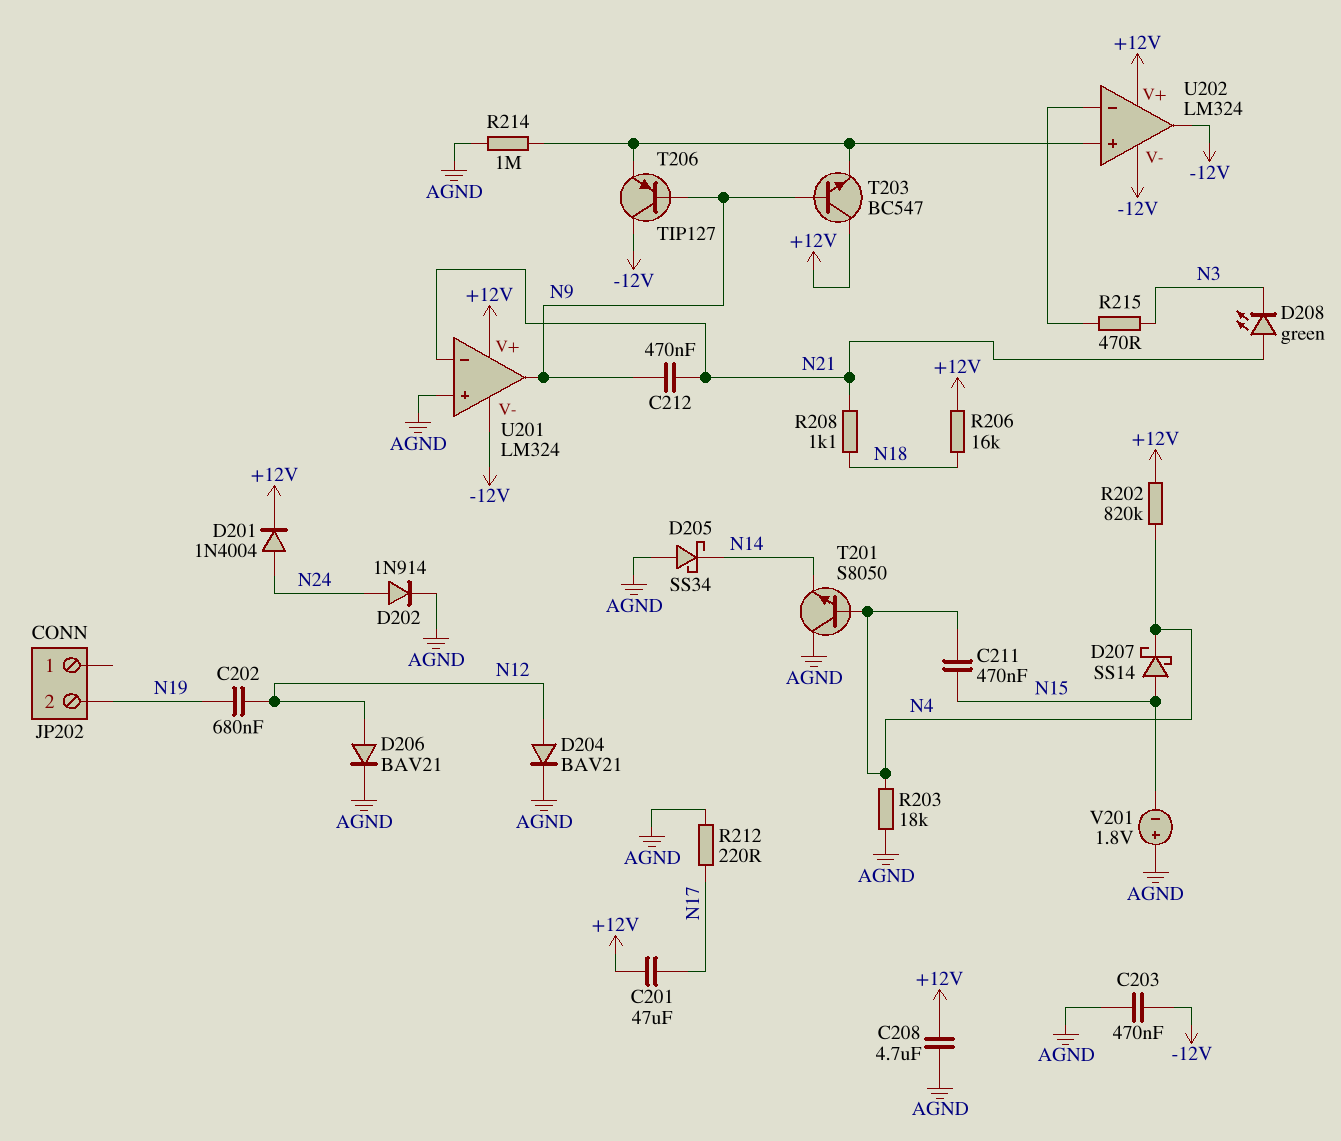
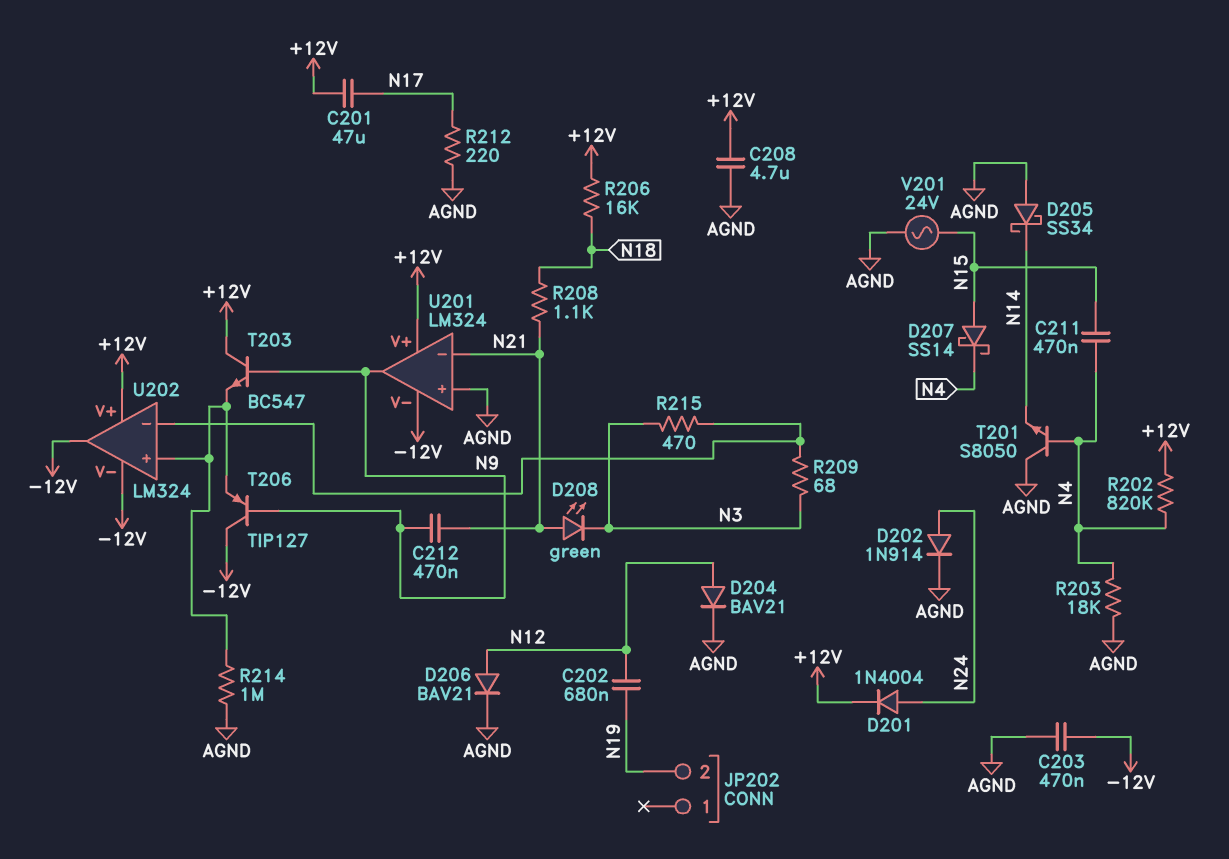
R209: none -> 68 (N3, U202/in-)
V201: 1.8V (plus AGND, minus N15) -> AC 24V (AGND, N15)

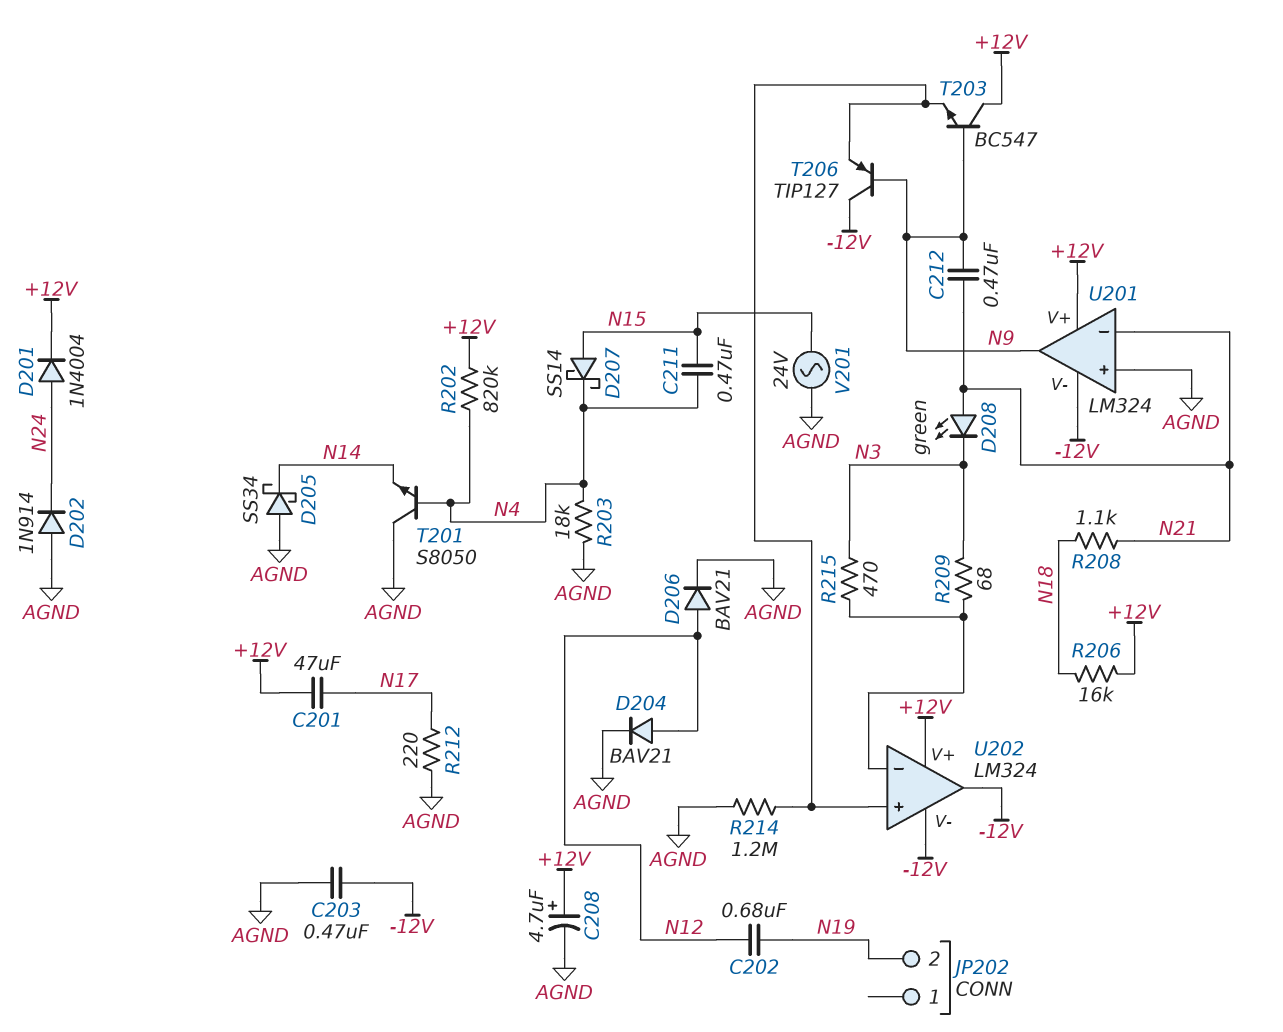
C208: 4.7uF (+12V, AGND) -> 4.7uF (plus +12V, minus AGND)
D202: diode 1N914 (A N24, K AGND) -> diode 1N914 (A AGND, K N24)
R214: 1M (AGND, U202/in+) -> 1.2M (AGND, U202/in+)

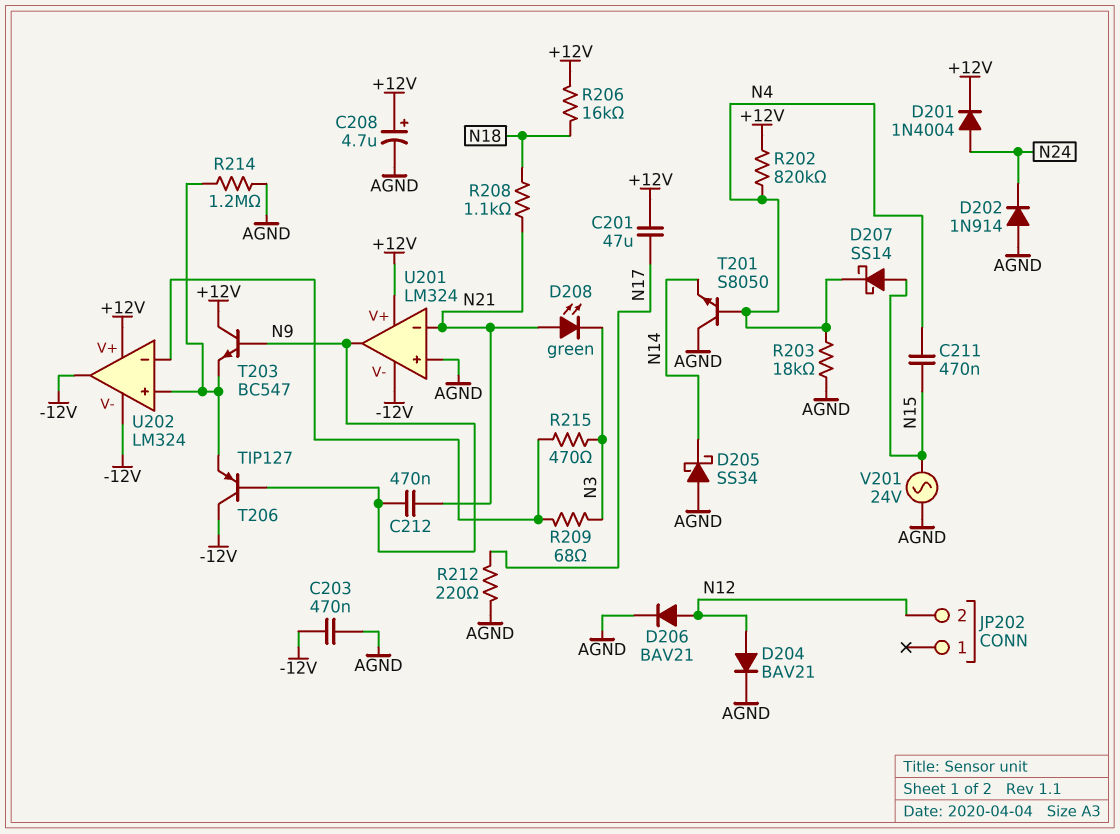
C202: 680nF (N12, N19) -> none
JP202 pin 2: N19 -> N12

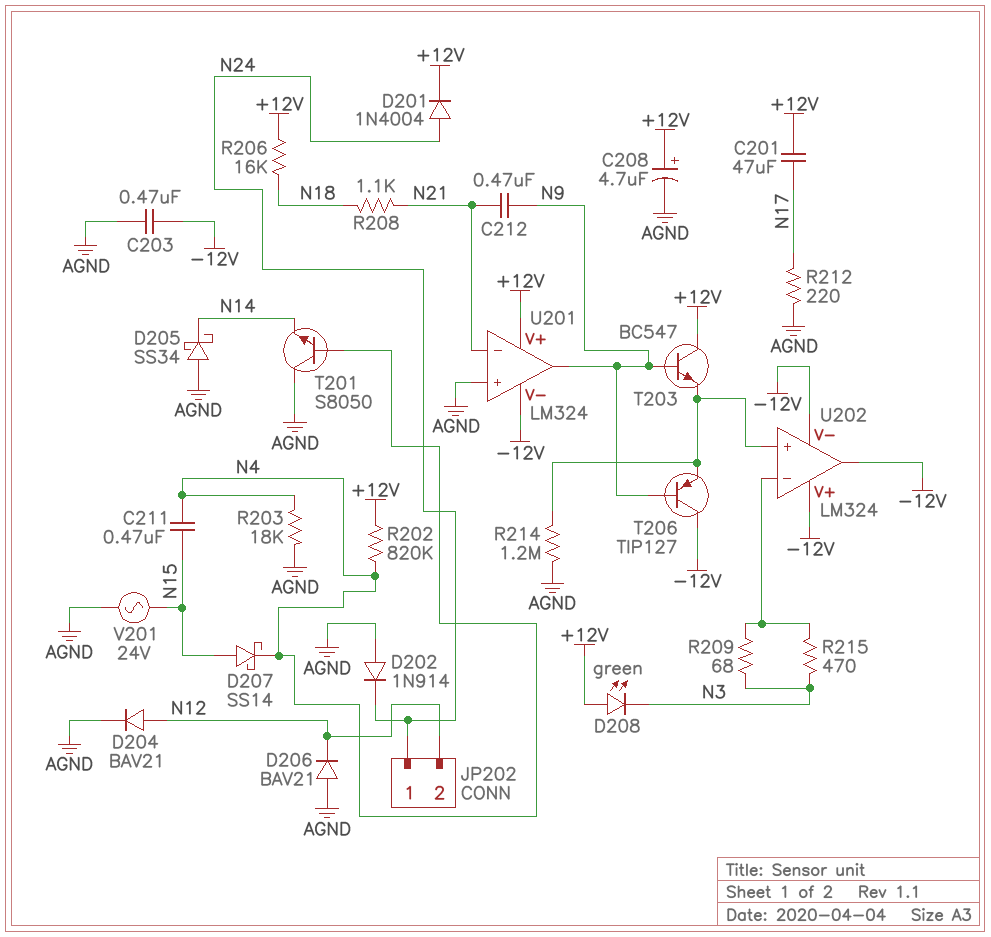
D206: diode BAV21 (A N12, K AGND) -> diode BAV21 (A AGND, K N12)
D208: LED green (A N21, K N3) -> LED green (A +12V, K N3)
JP202 pin 1: none -> N24
U202 pin V+: +12V -> -12V

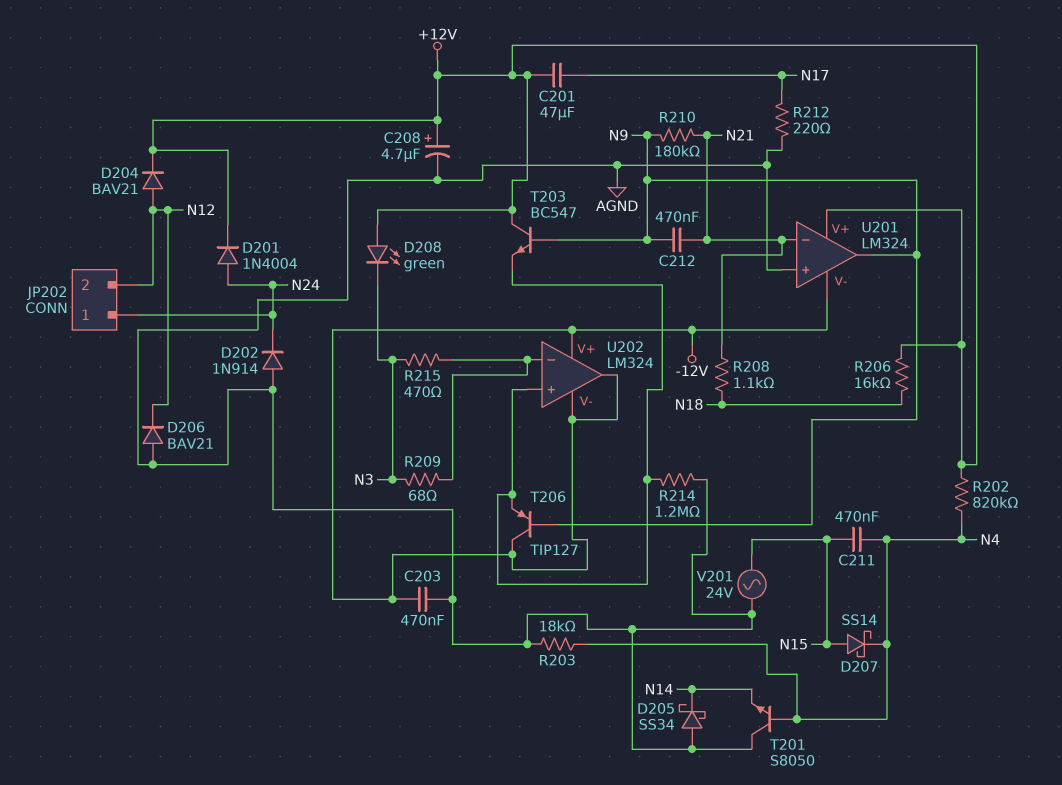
D204: diode BAV21 (A N12, K AGND) -> diode BAV21 (A N12, K +12V)
R210: none -> 180k (N9, N21)

